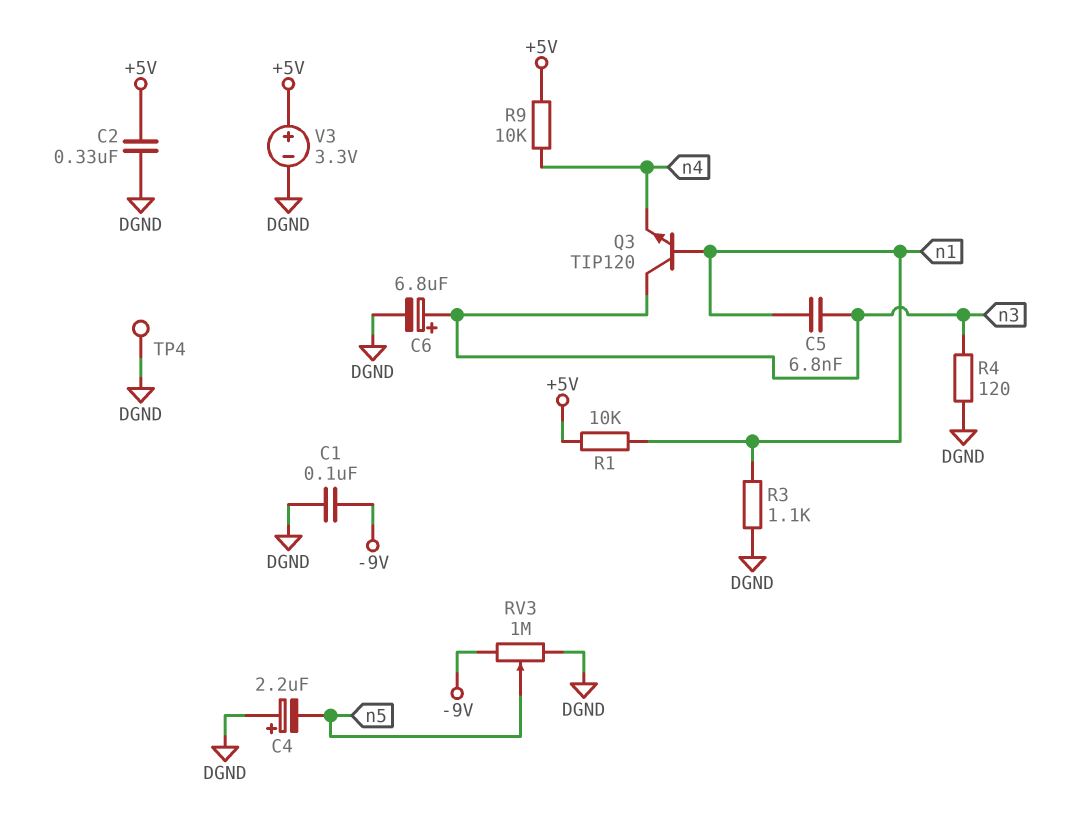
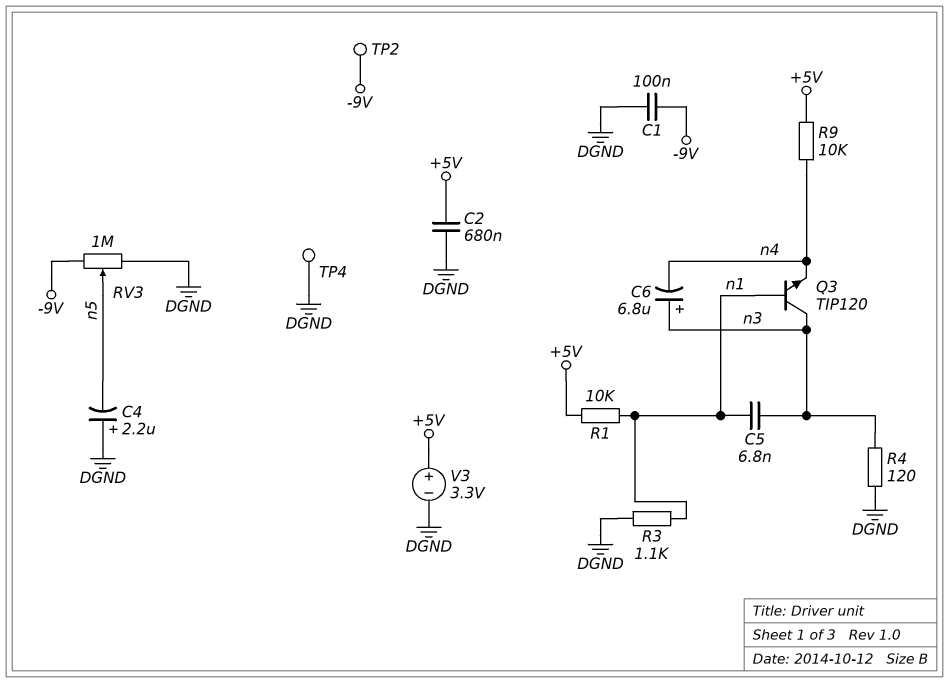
C2: 330nF (+5V, DGND) -> 680nF (+5V, DGND)
C6: 6.8uF (plus n3, minus DGND) -> 6.8uF (plus n3, minus n4)
TP2: none -> test point (-9V)

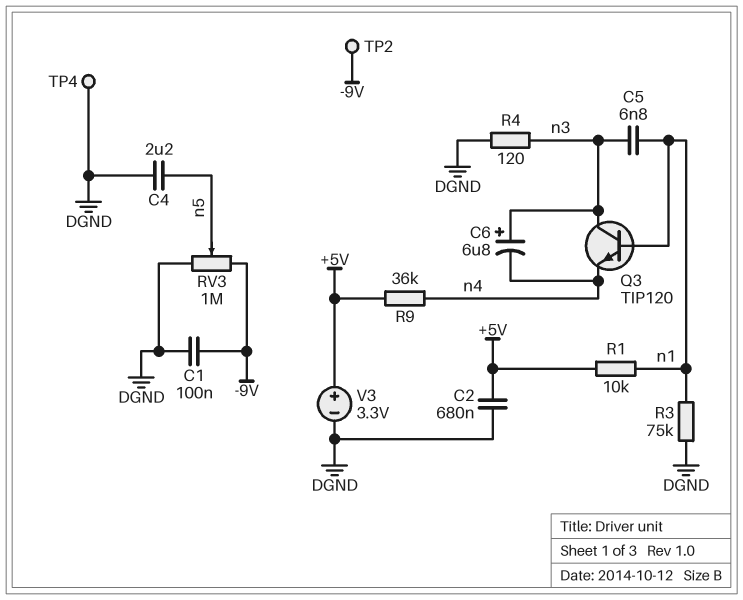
C4: 2.2uF (plus DGND, minus n5) -> 2.2uF (DGND, n5)
R3: 1.1k (DGND, n1) -> 75k (DGND, n1)
R9: 10k (+5V, n4) -> 36k (+5V, n4)

